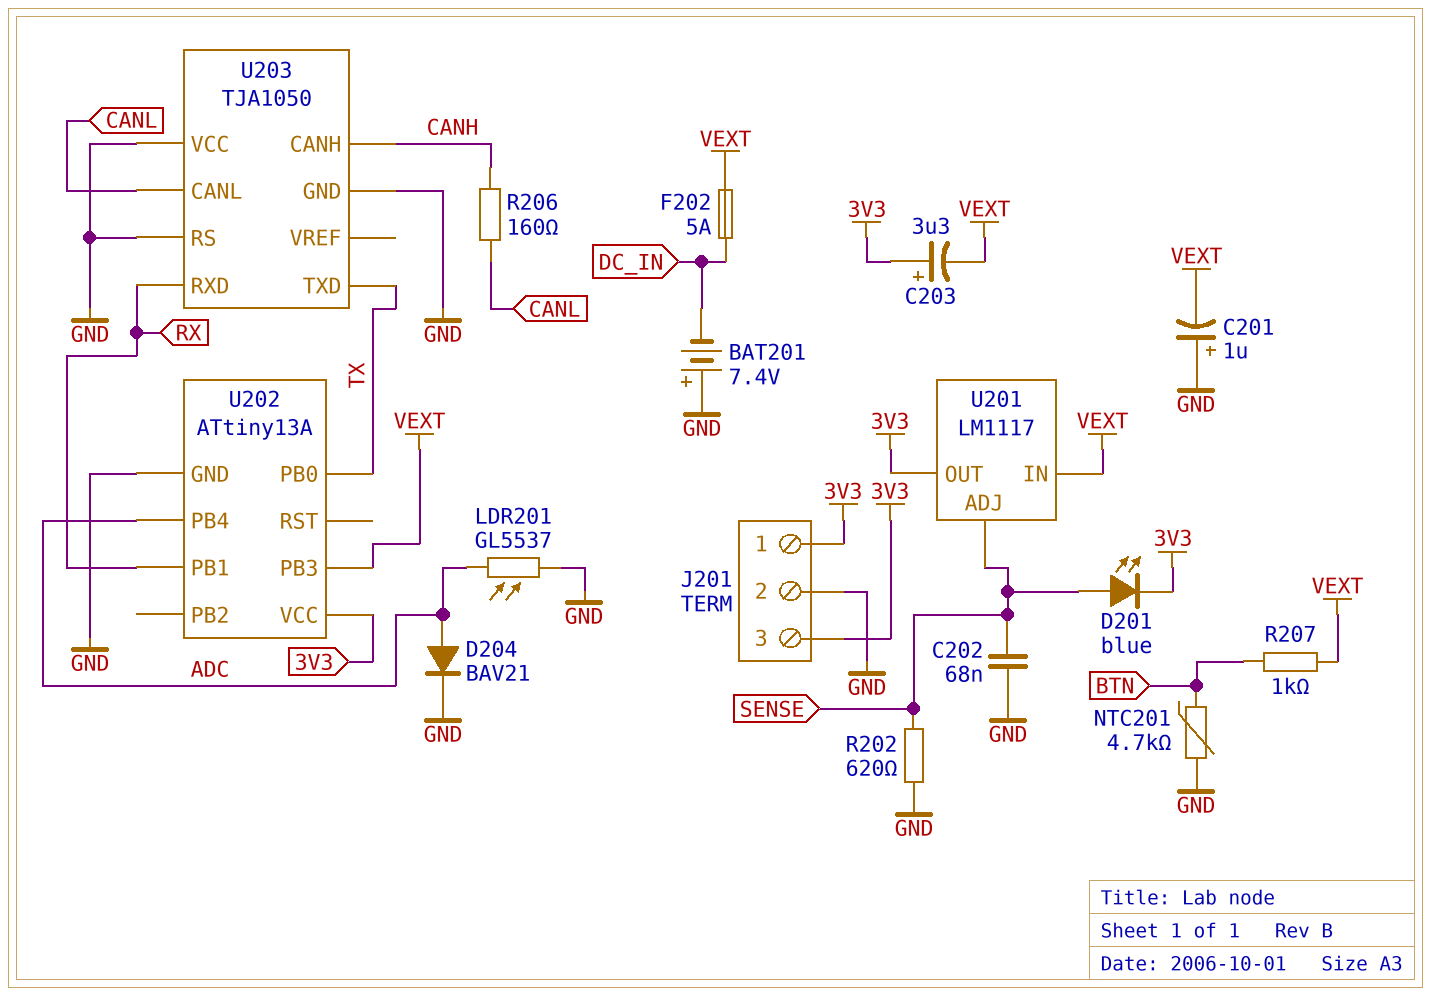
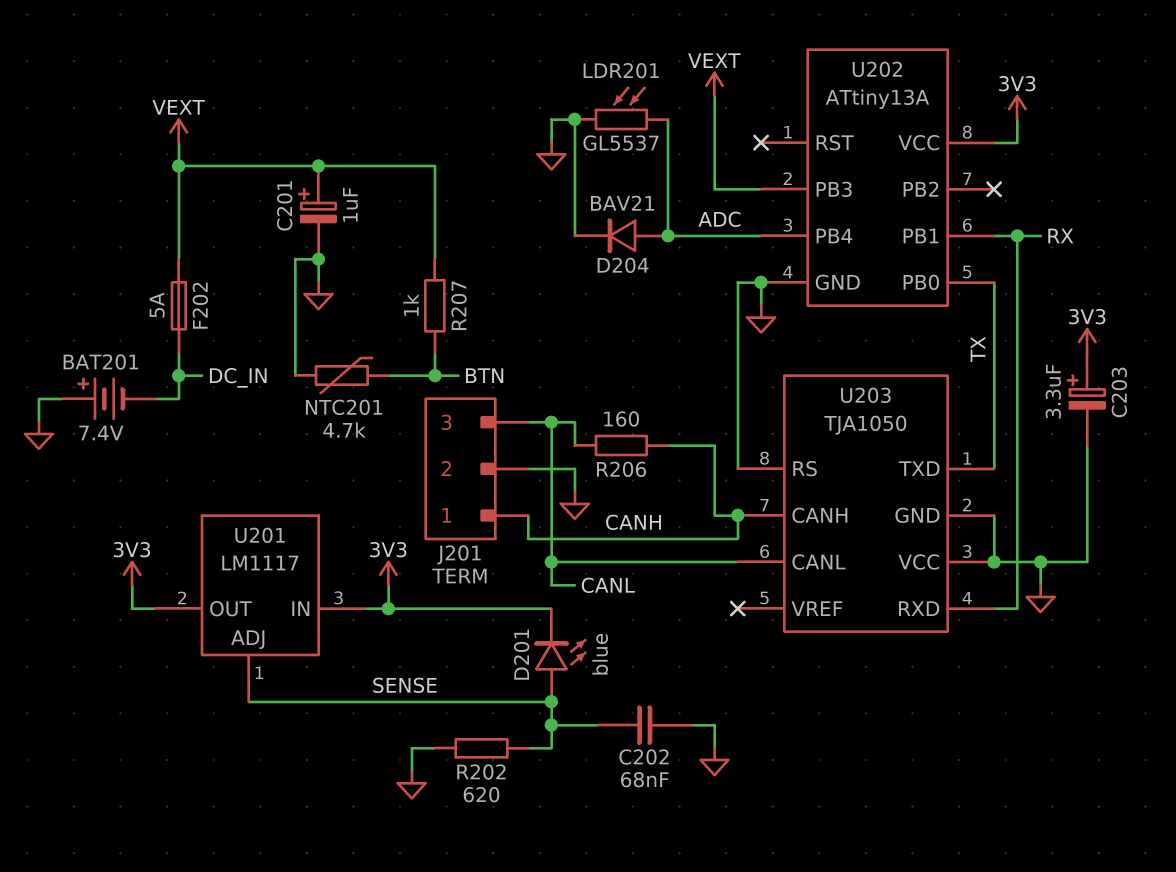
C201: 1uF (plus GND, minus VEXT) -> 1uF (plus VEXT, minus GND)
C203: 3.3uF (plus 3V3, minus VEXT) -> 3.3uF (plus 3V3, minus GND)
J201 pin 1: 3V3 -> CANH
J201 pin 3: 3V3 -> CANL
U201 pin IN: VEXT -> 3V3

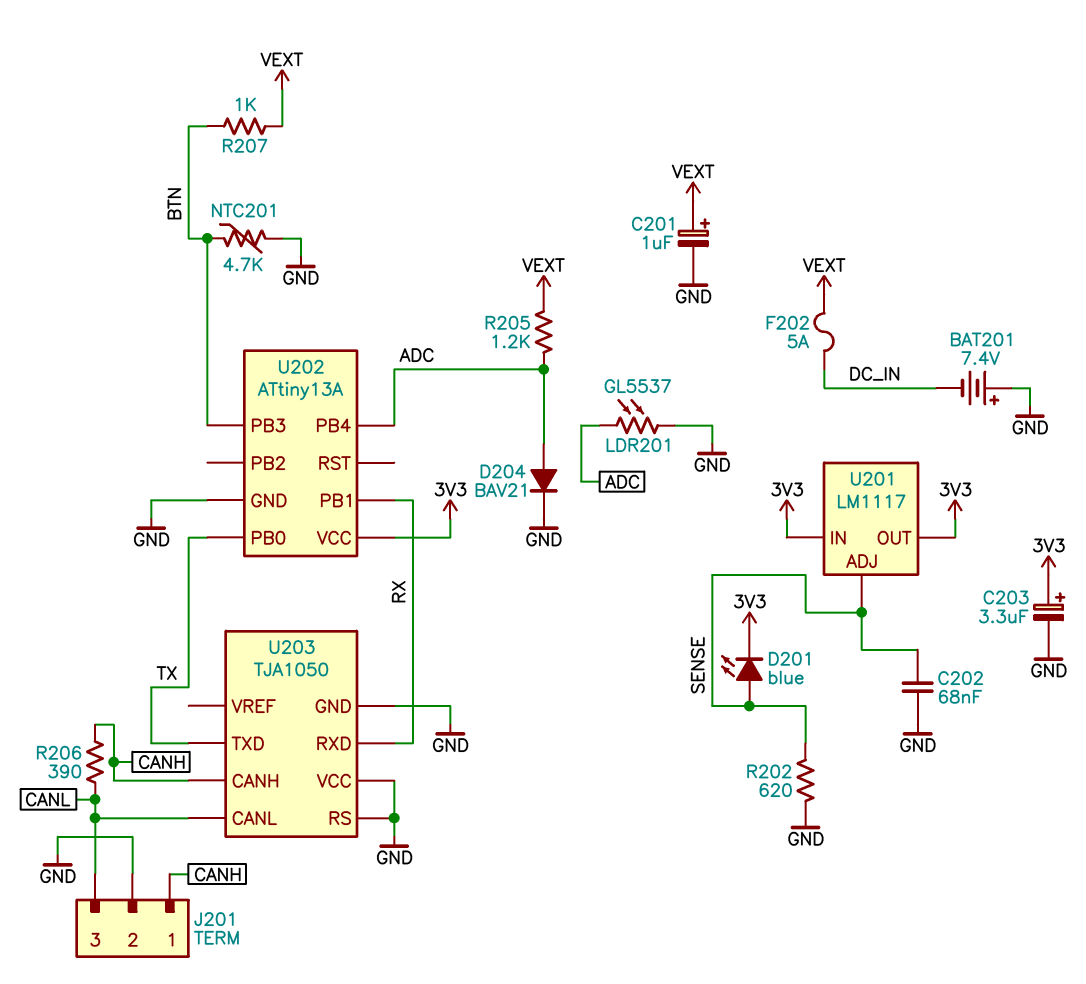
R205: none -> 1.2k (ADC, VEXT)
R206: 160 (CANH, CANL) -> 390 (CANH, CANL)
U202 pin PB3: VEXT -> BTN

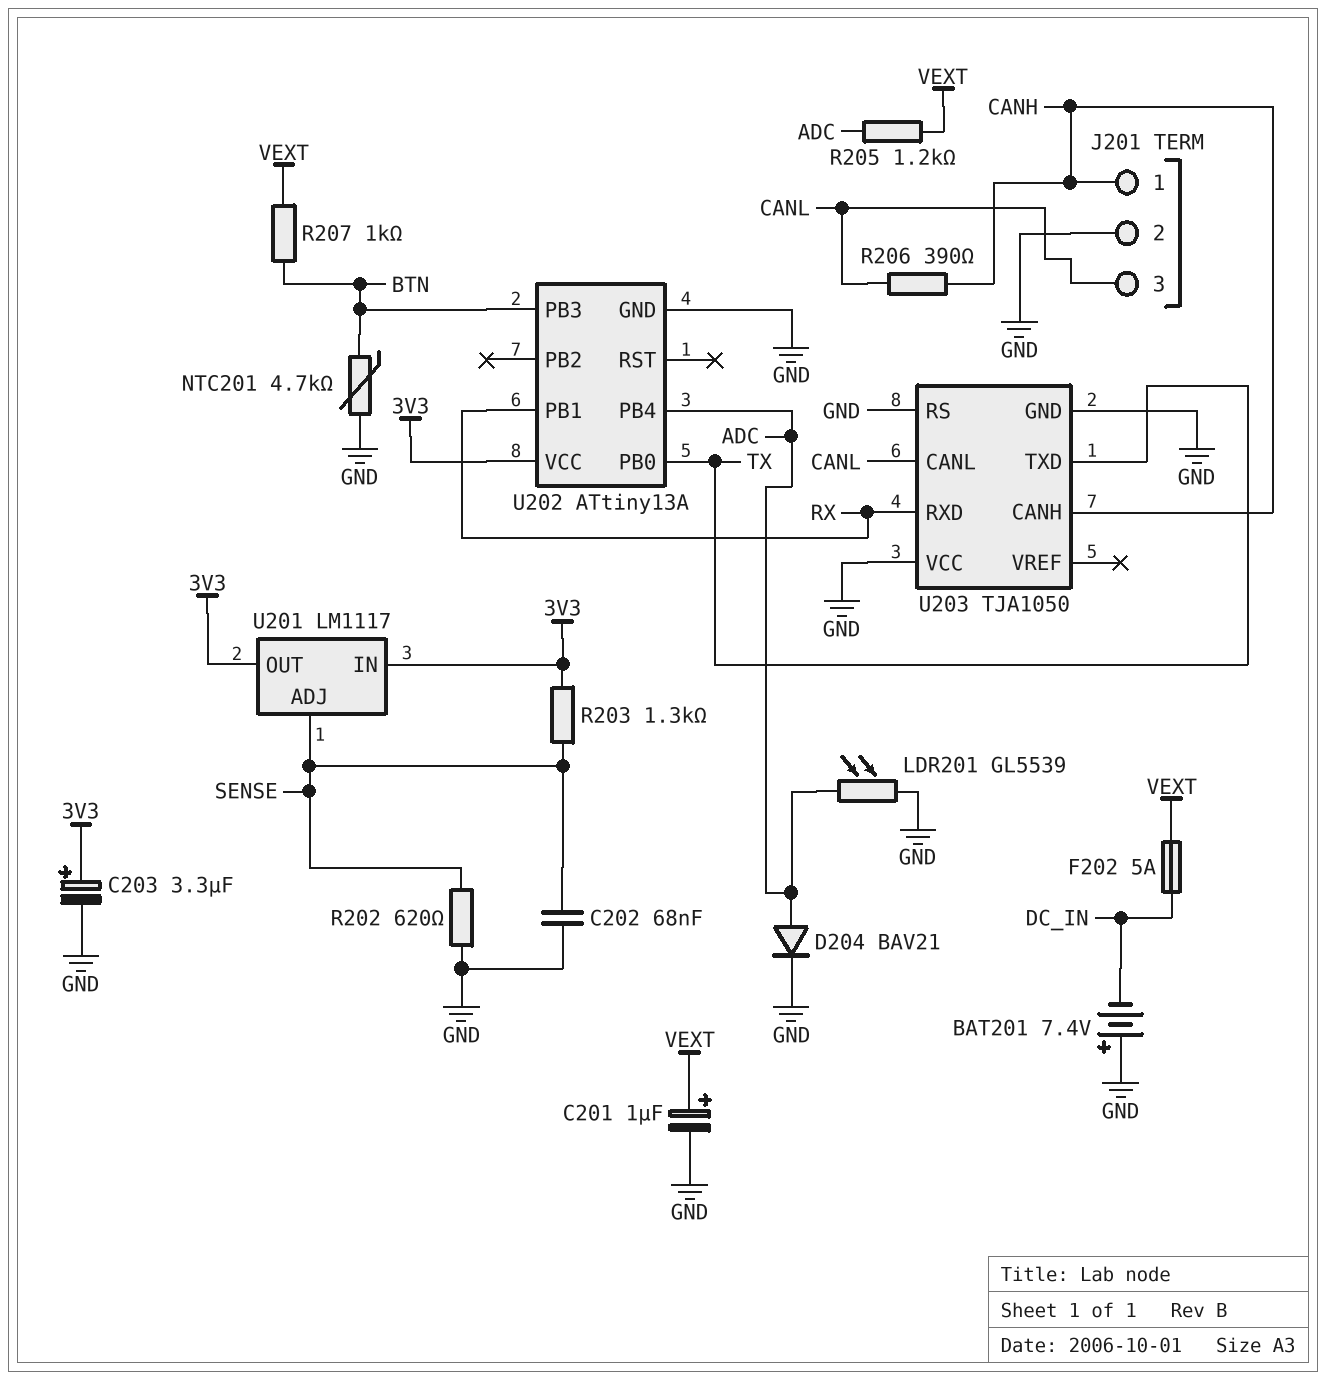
D201: LED blue (A SENSE, K 3V3) -> none
LDR201: GL5537 (ADC, GND) -> GL5539 (ADC, GND)
R203: none -> 1.3k (3V3, SENSE)

